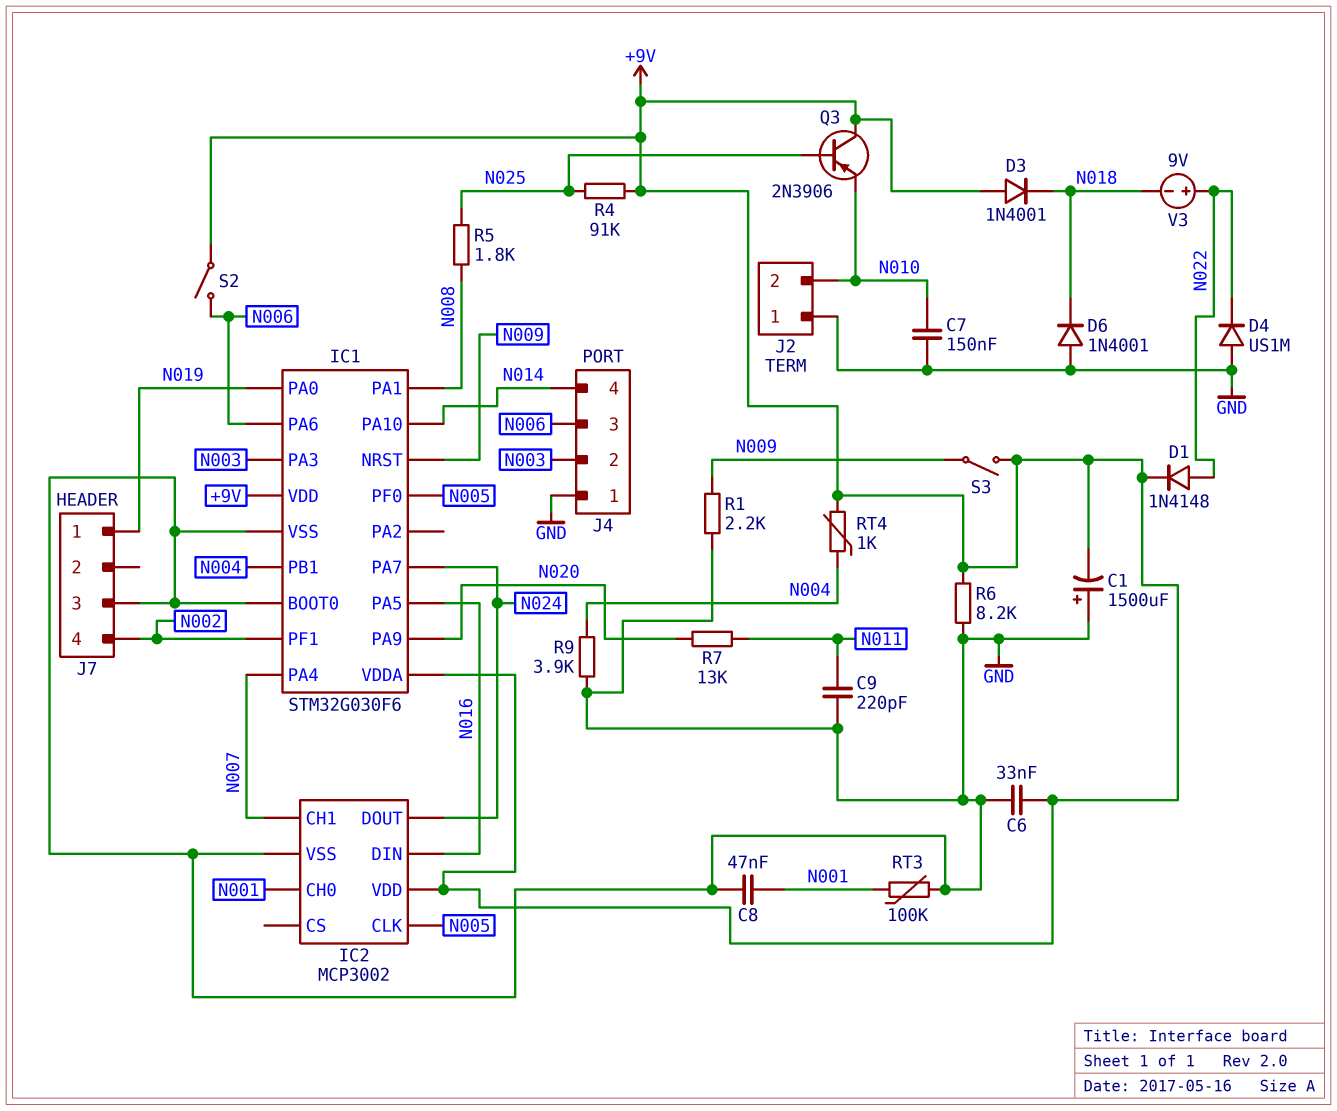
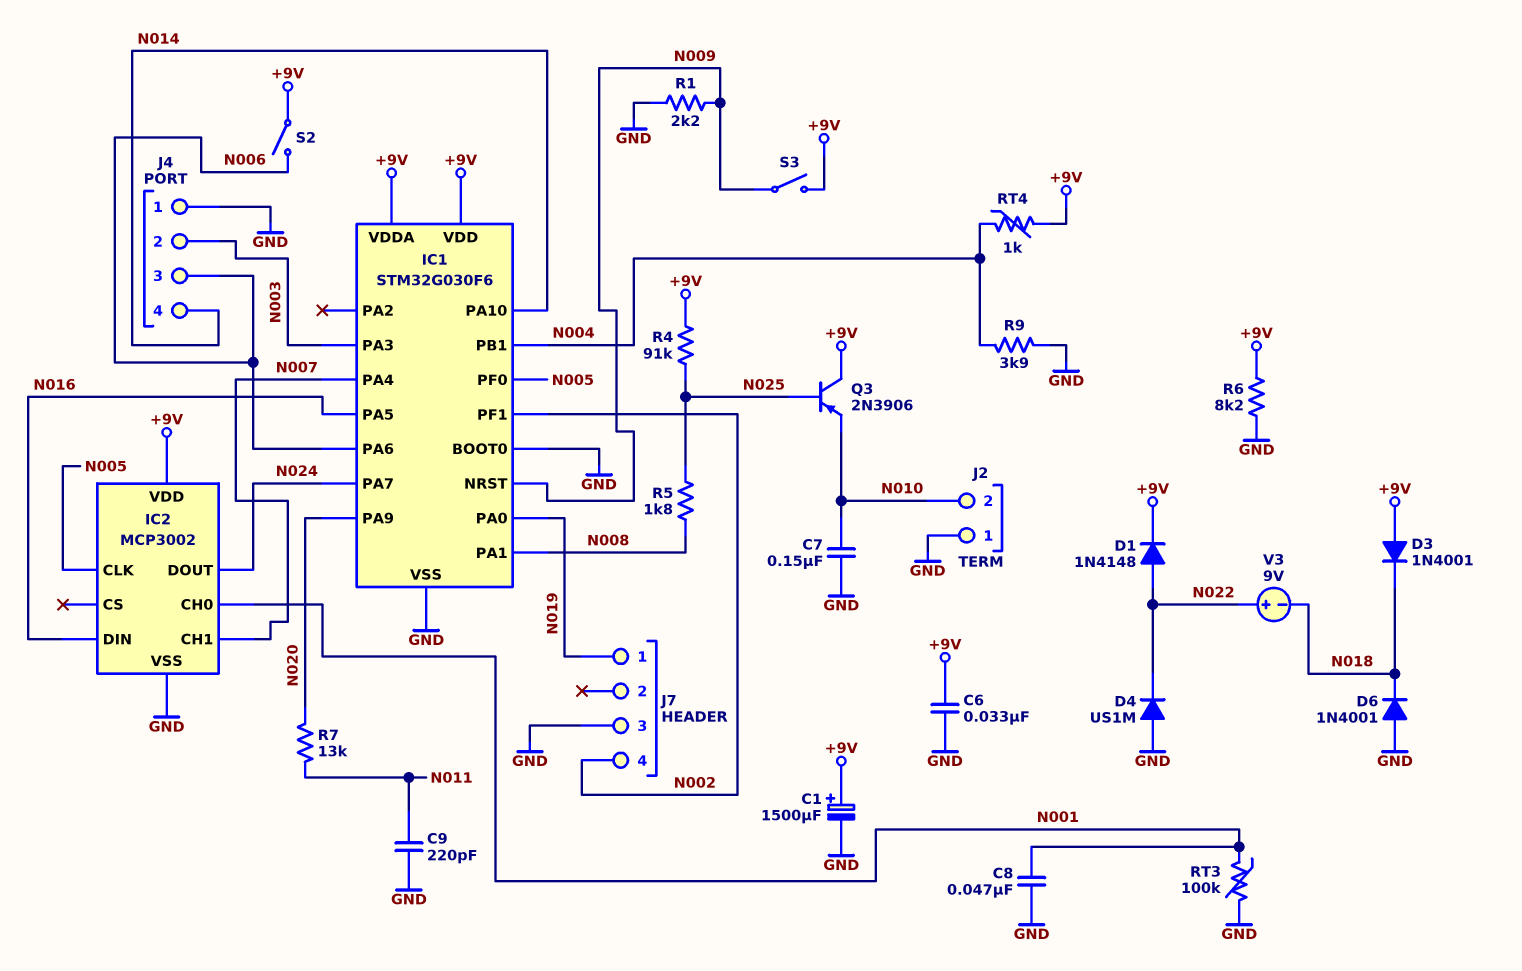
C1: 1500uF (plus GND, minus +9V) -> 1500uF (plus +9V, minus GND)

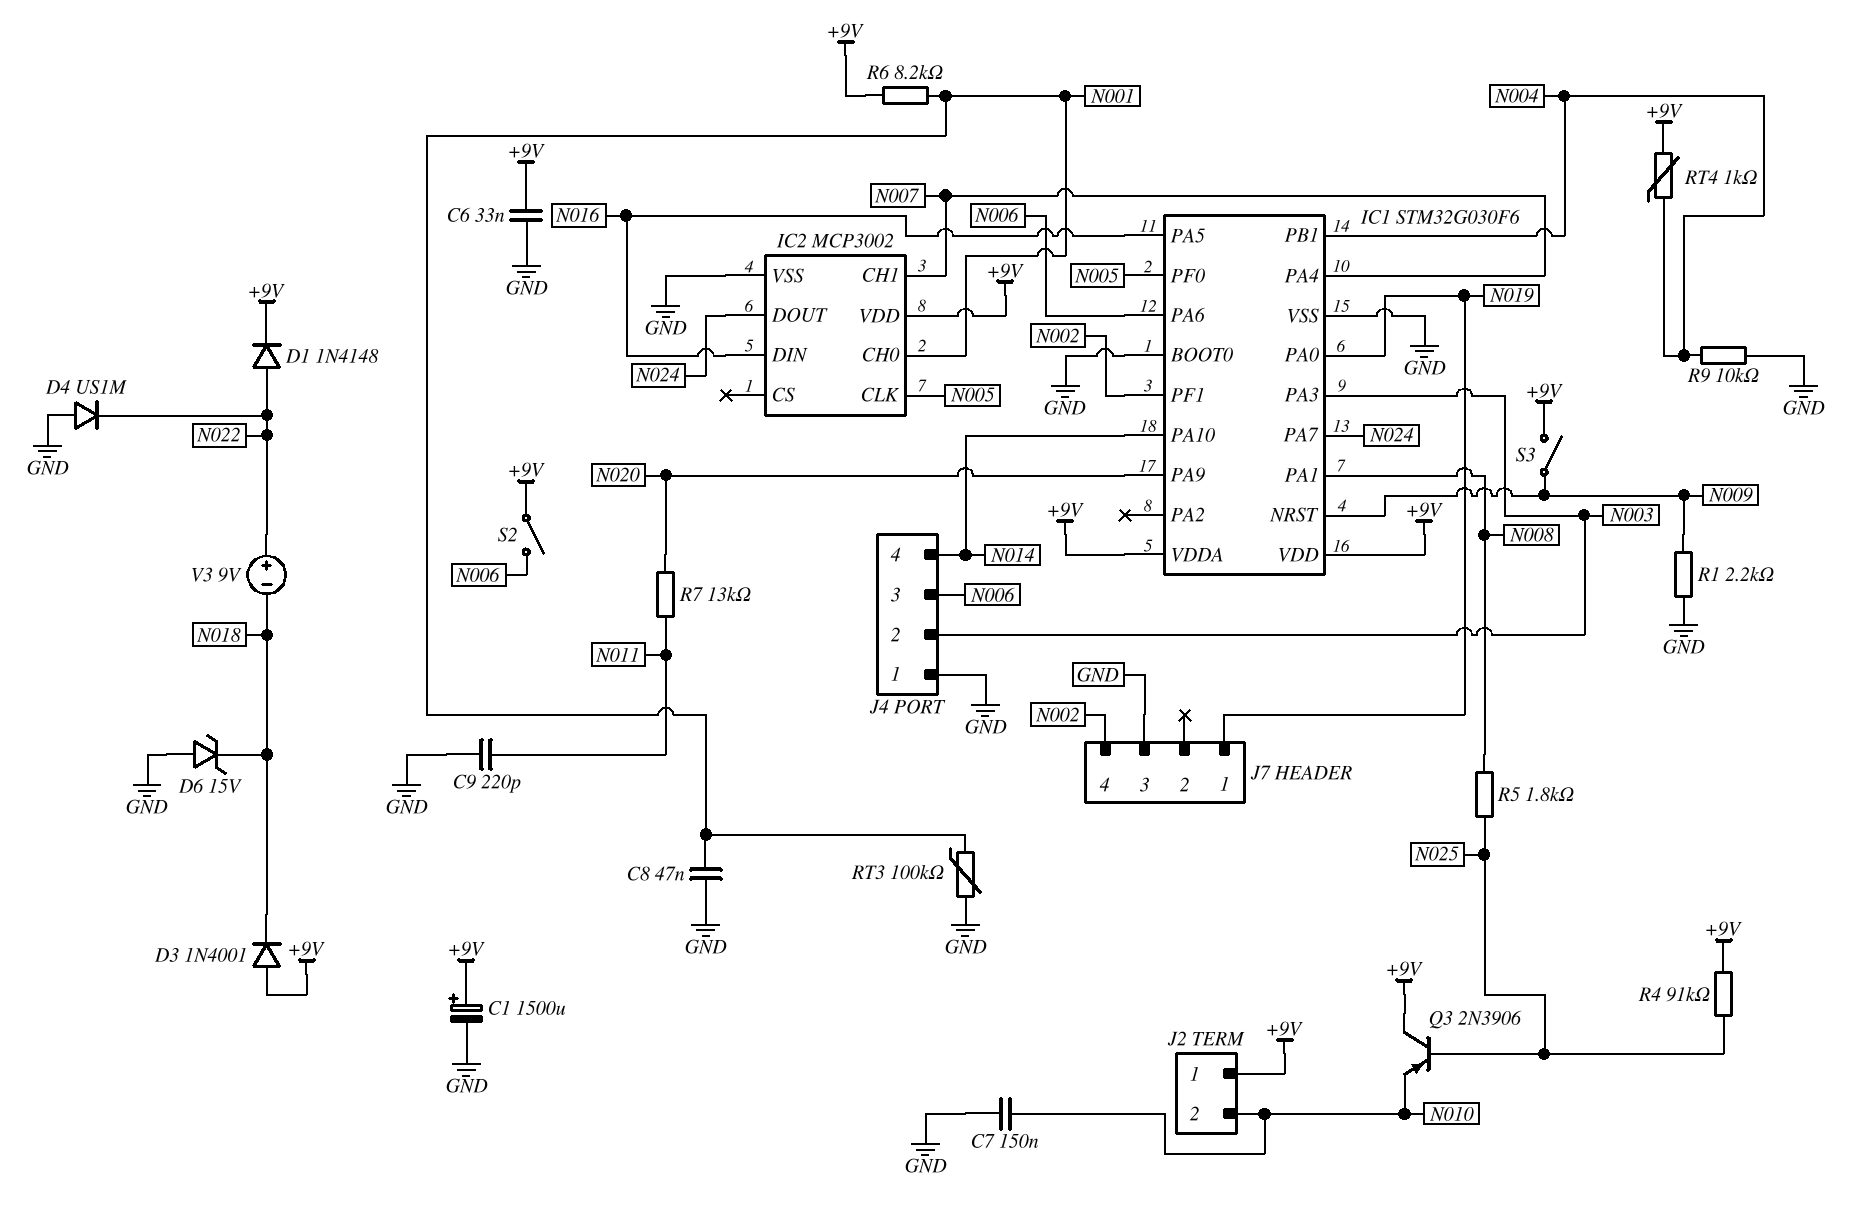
D6: diode 1N4001 (A GND, K N018) -> zener 15V (A GND, K N018)
J2 pin 1: GND -> +9V
R6: 8.2k (+9V, GND) -> 8.2k (+9V, N001)
R9: 3.9k (GND, N004) -> 10k (GND, N004)

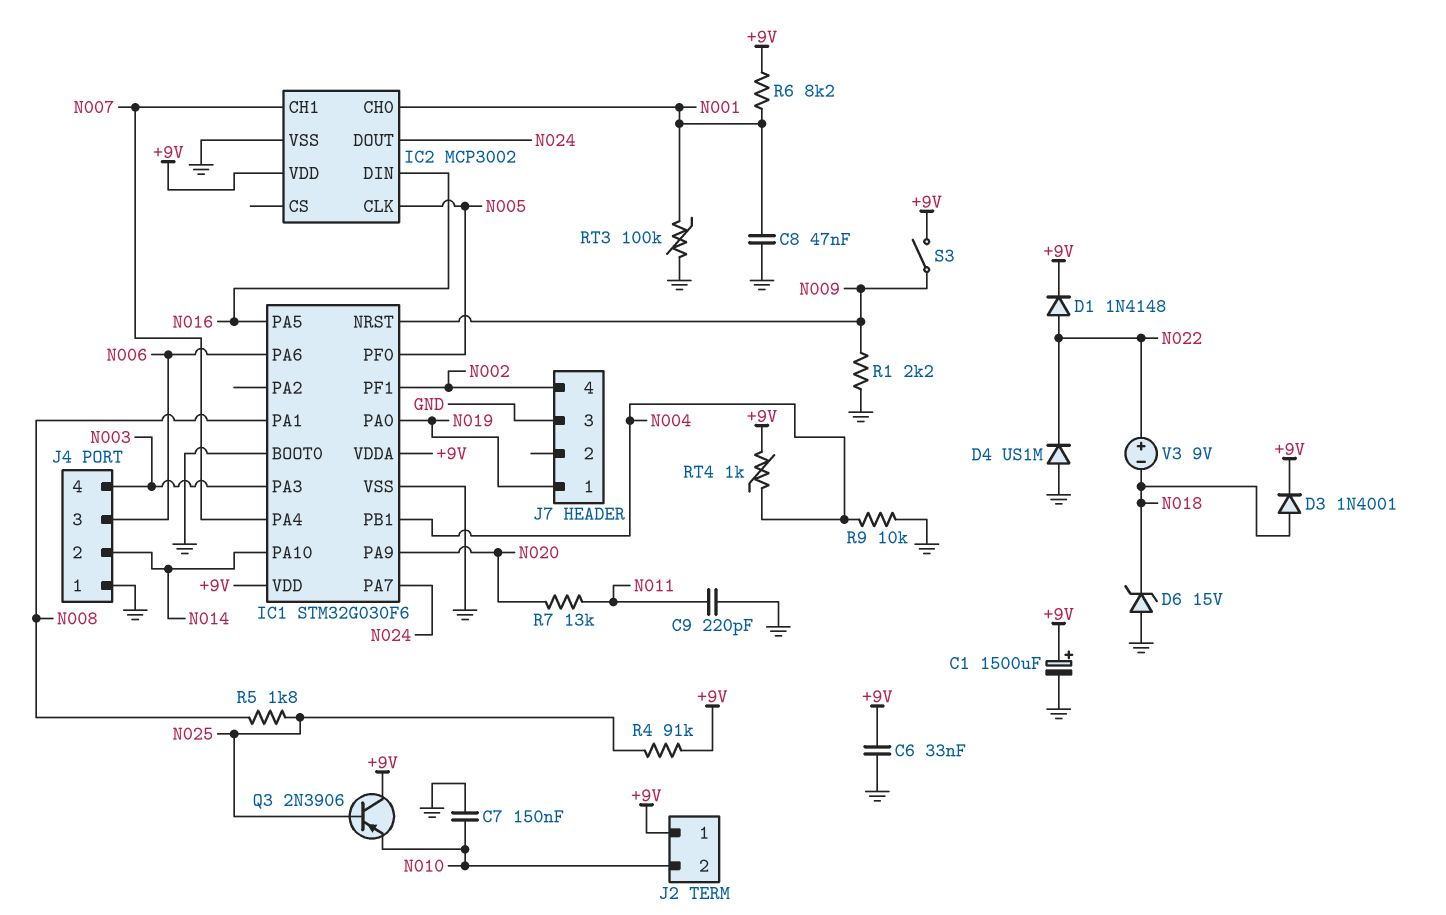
D3: diode 1N4001 (A +9V, K N018) -> diode 1N4001 (A N018, K +9V)
J4 pin 2: N003 -> N014
J4 pin 4: N014 -> N003
S2: switch (+9V, N006) -> none

